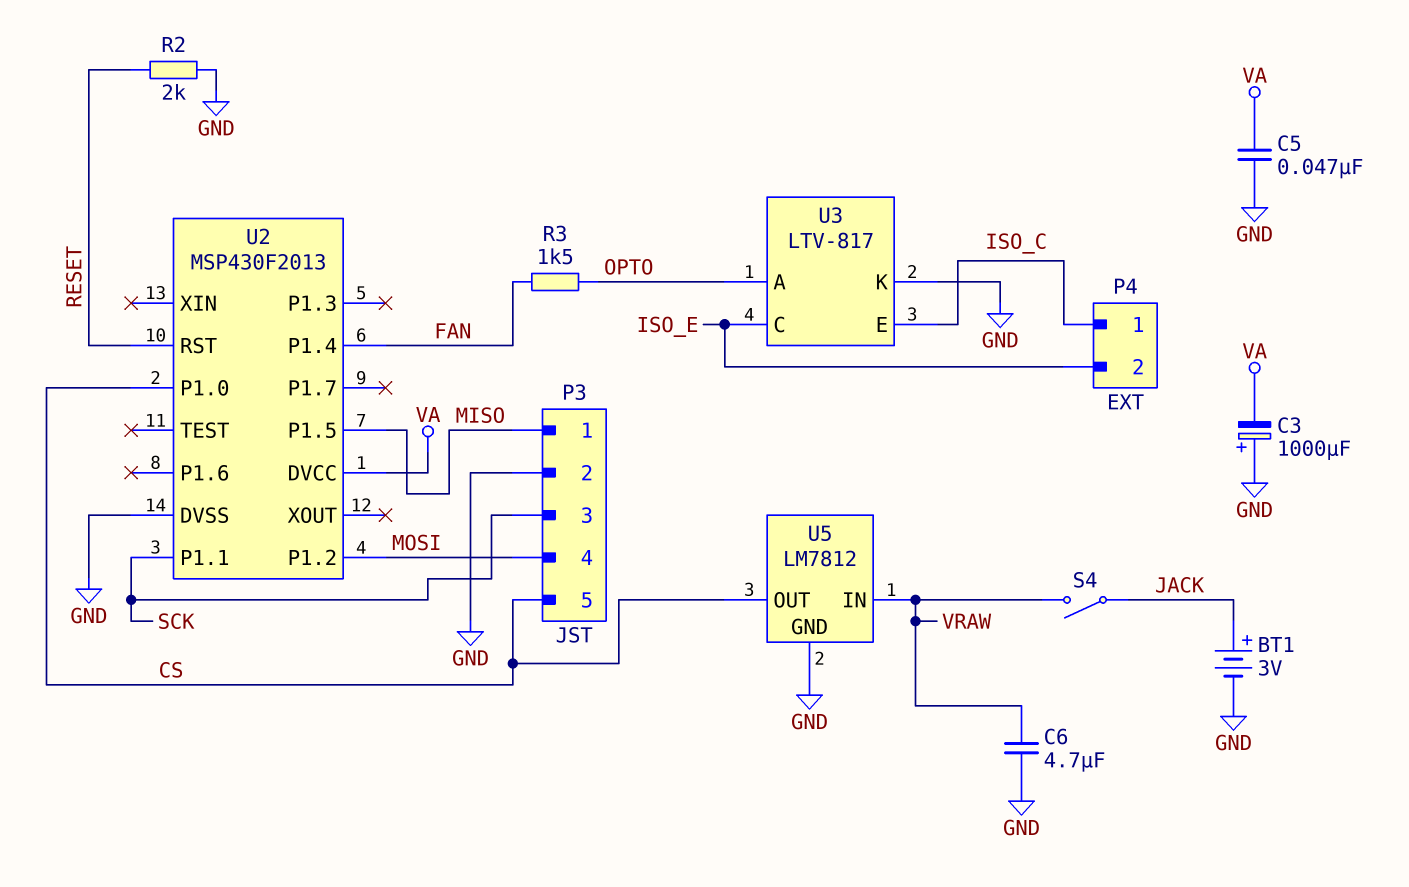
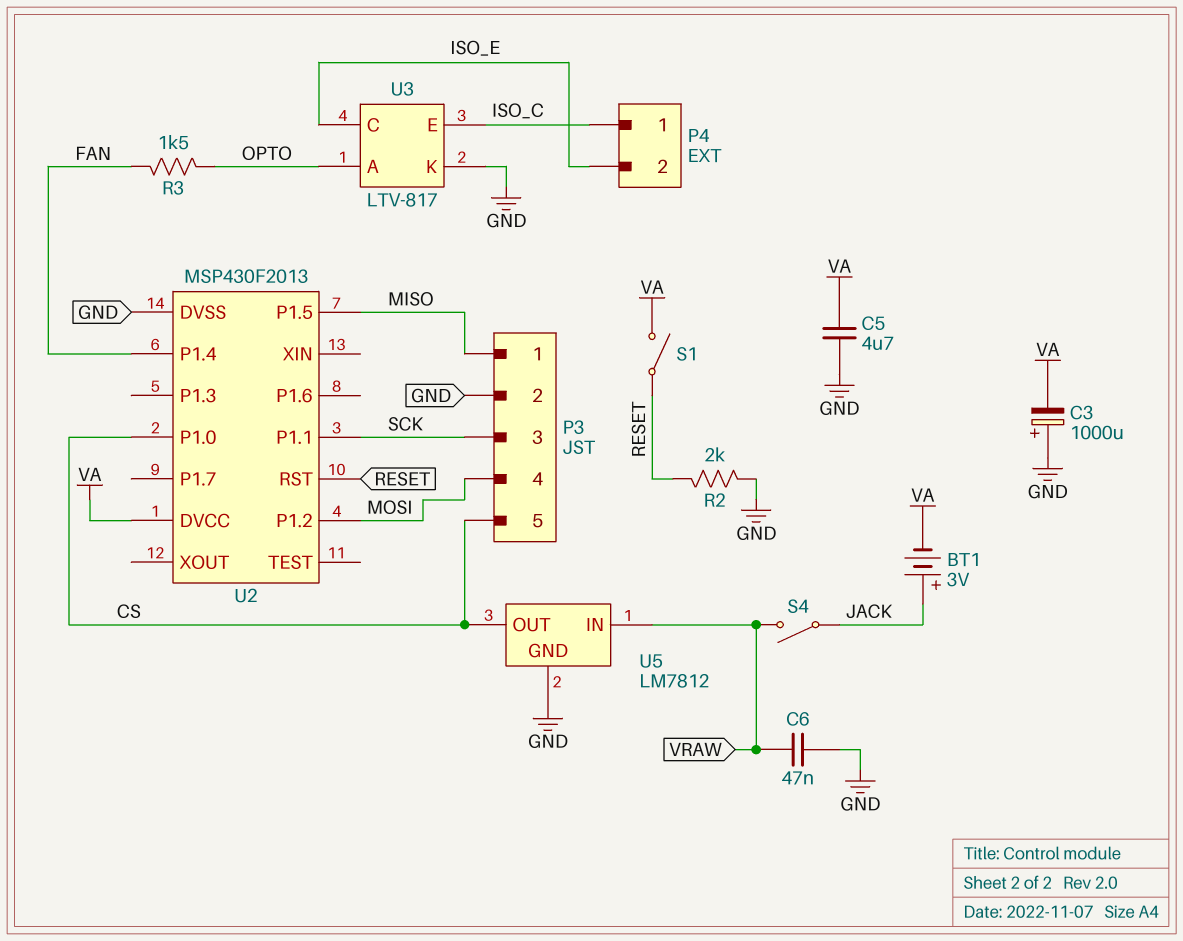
BT1: 3V (plus JACK, minus GND) -> 3V (plus JACK, minus VA)
C5: 47nF (GND, VA) -> 4.7uF (GND, VA)
C6: 4.7uF (GND, VRAW) -> 47nF (GND, VRAW)
S1: none -> switch (RESET, VA)

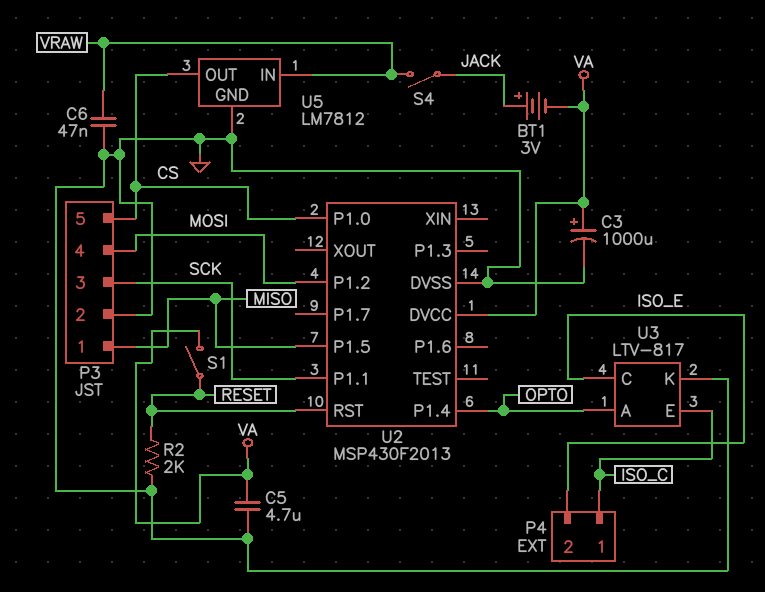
C3: 1000uF (plus GND, minus VA) -> 1000uF (plus VA, minus GND)
R3: 1.5k (FAN, OPTO) -> none
U2 pin P1.4: FAN -> OPTO

